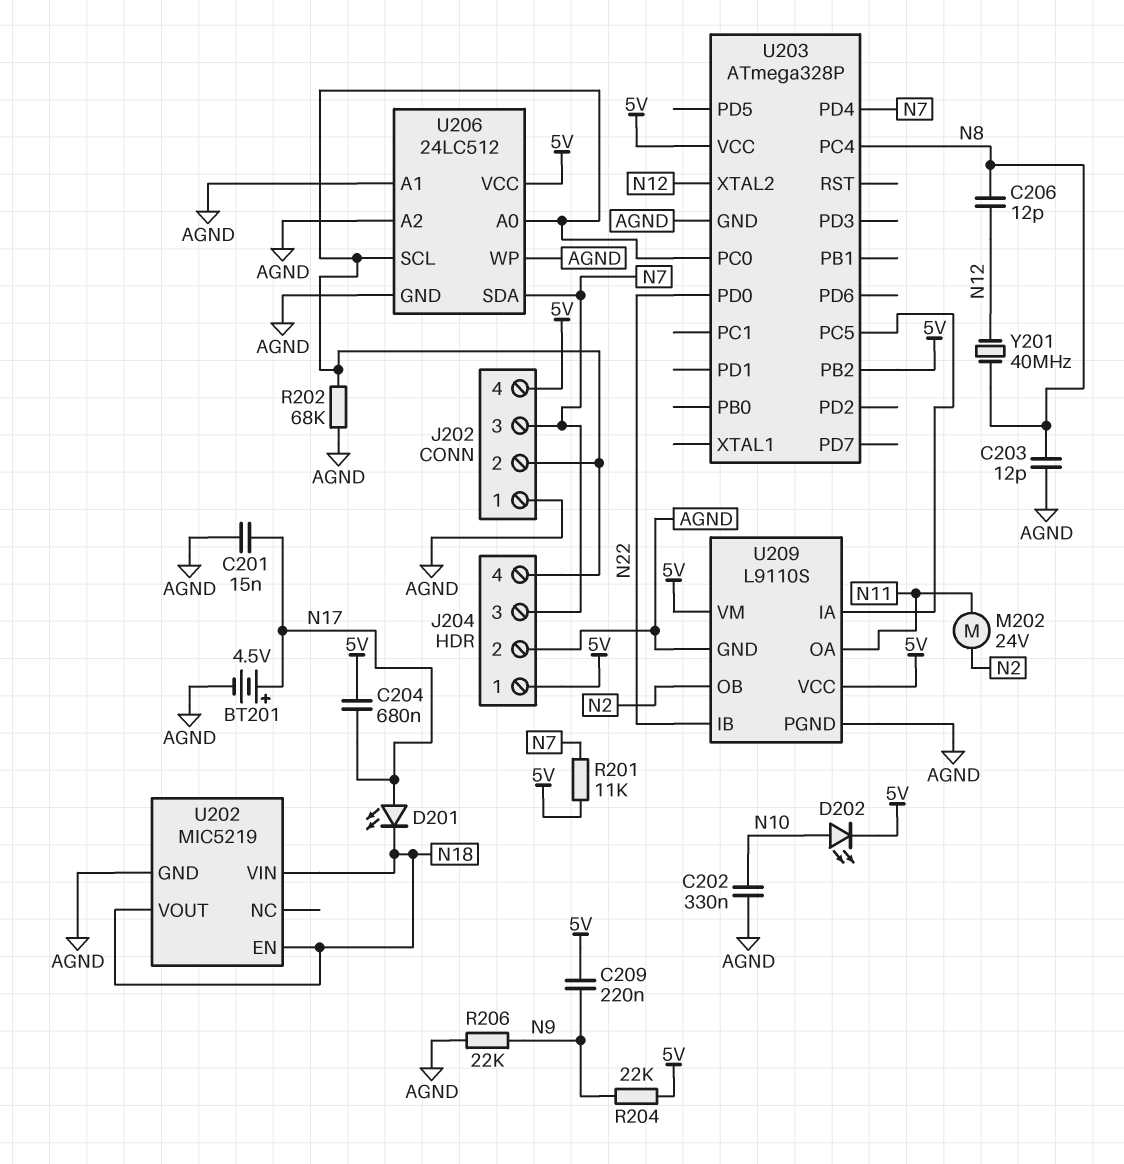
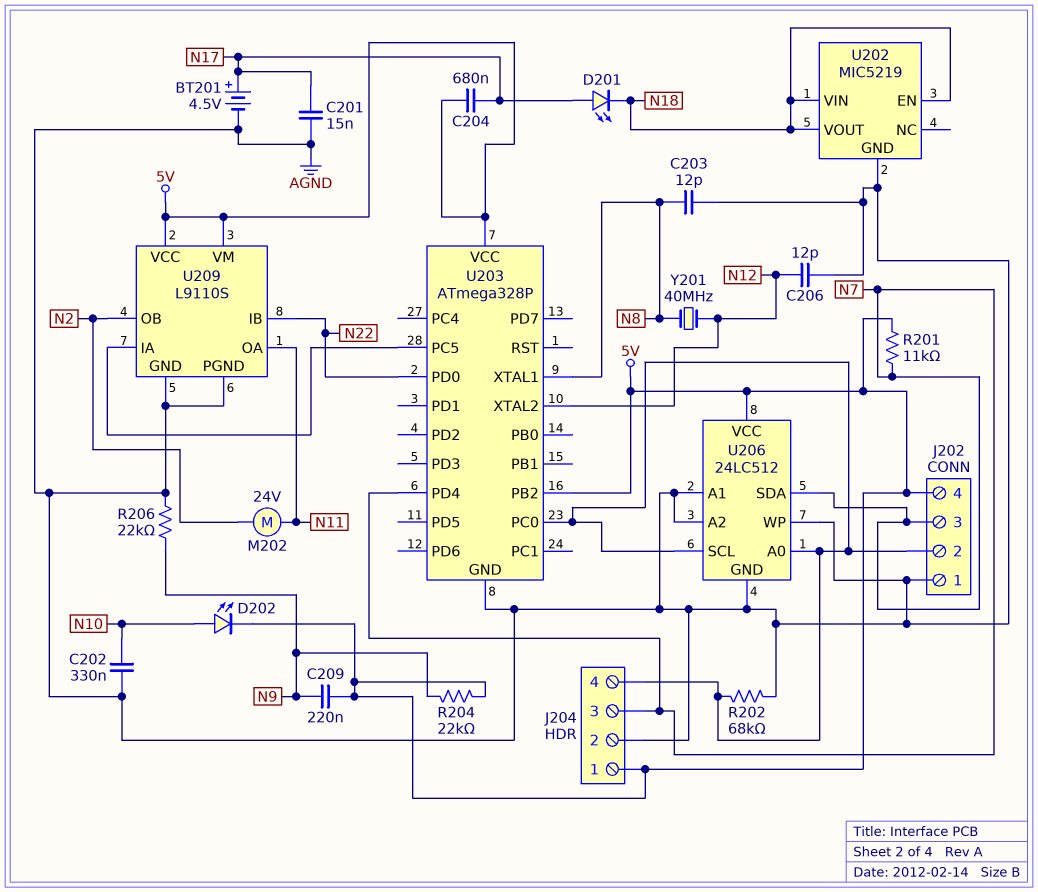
C206: 12pF (N8, N12) -> 12pF (AGND, N12)
U203 pin PC4: N8 -> none
U203 pin XTAL1: none -> N8

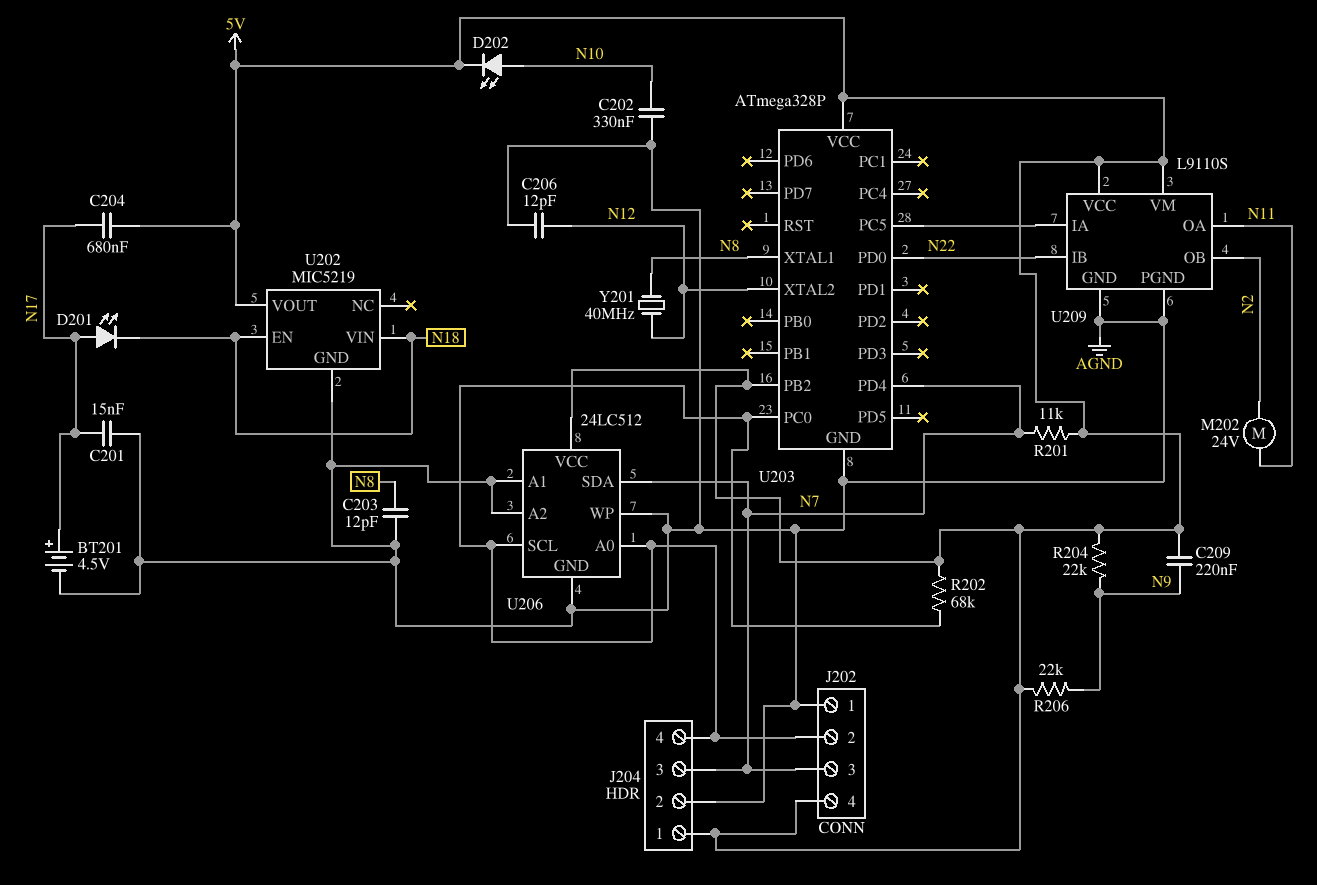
R202: 68k (AGND, J202/2) -> 68k (5V, J202/2)
R206: 22k (AGND, N9) -> 22k (5V, N9)
U202 pin VOUT: N18 -> 5V

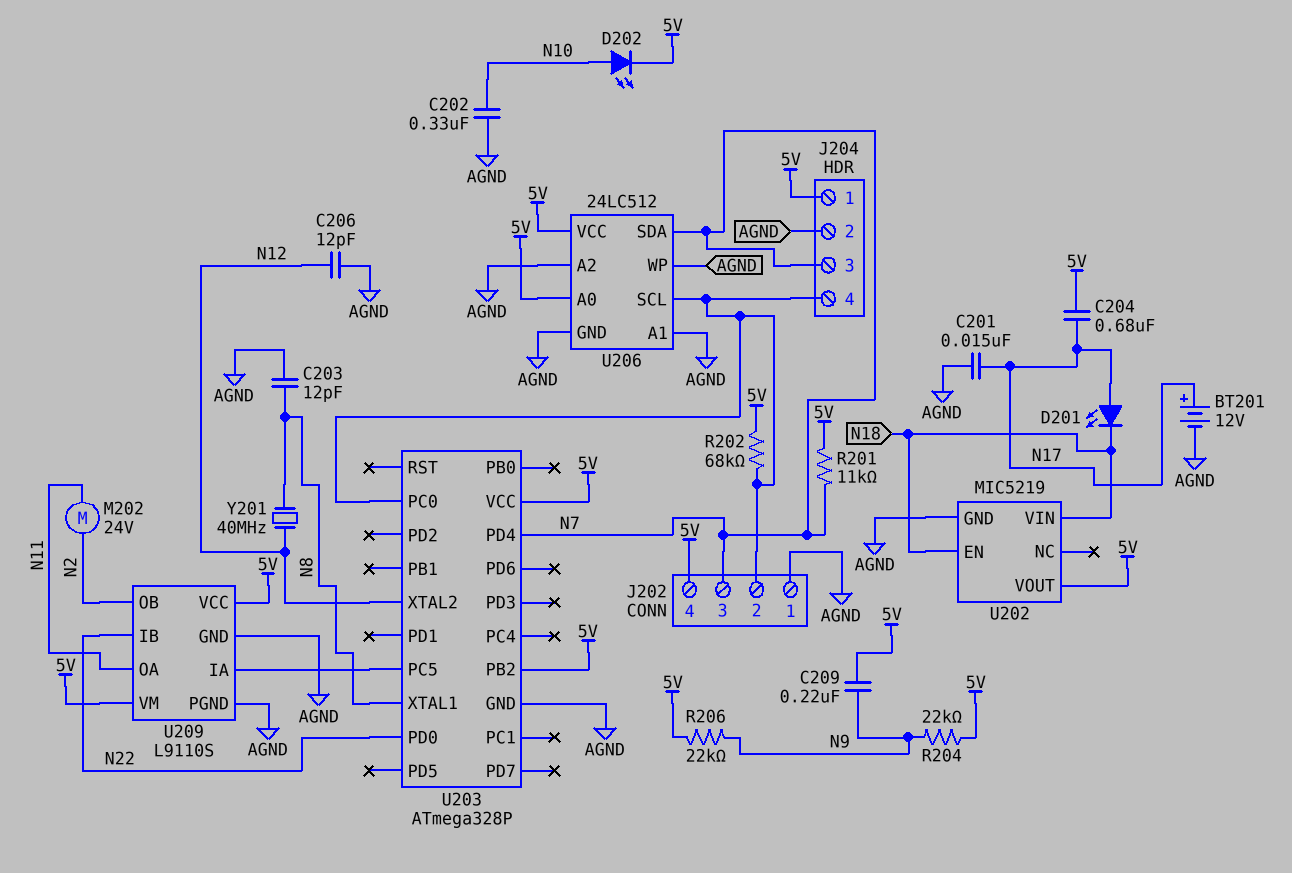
BT201: 4.5V (plus N17, minus AGND) -> 12V (plus N17, minus AGND)
U206 pin A0: J202/2 -> 5V

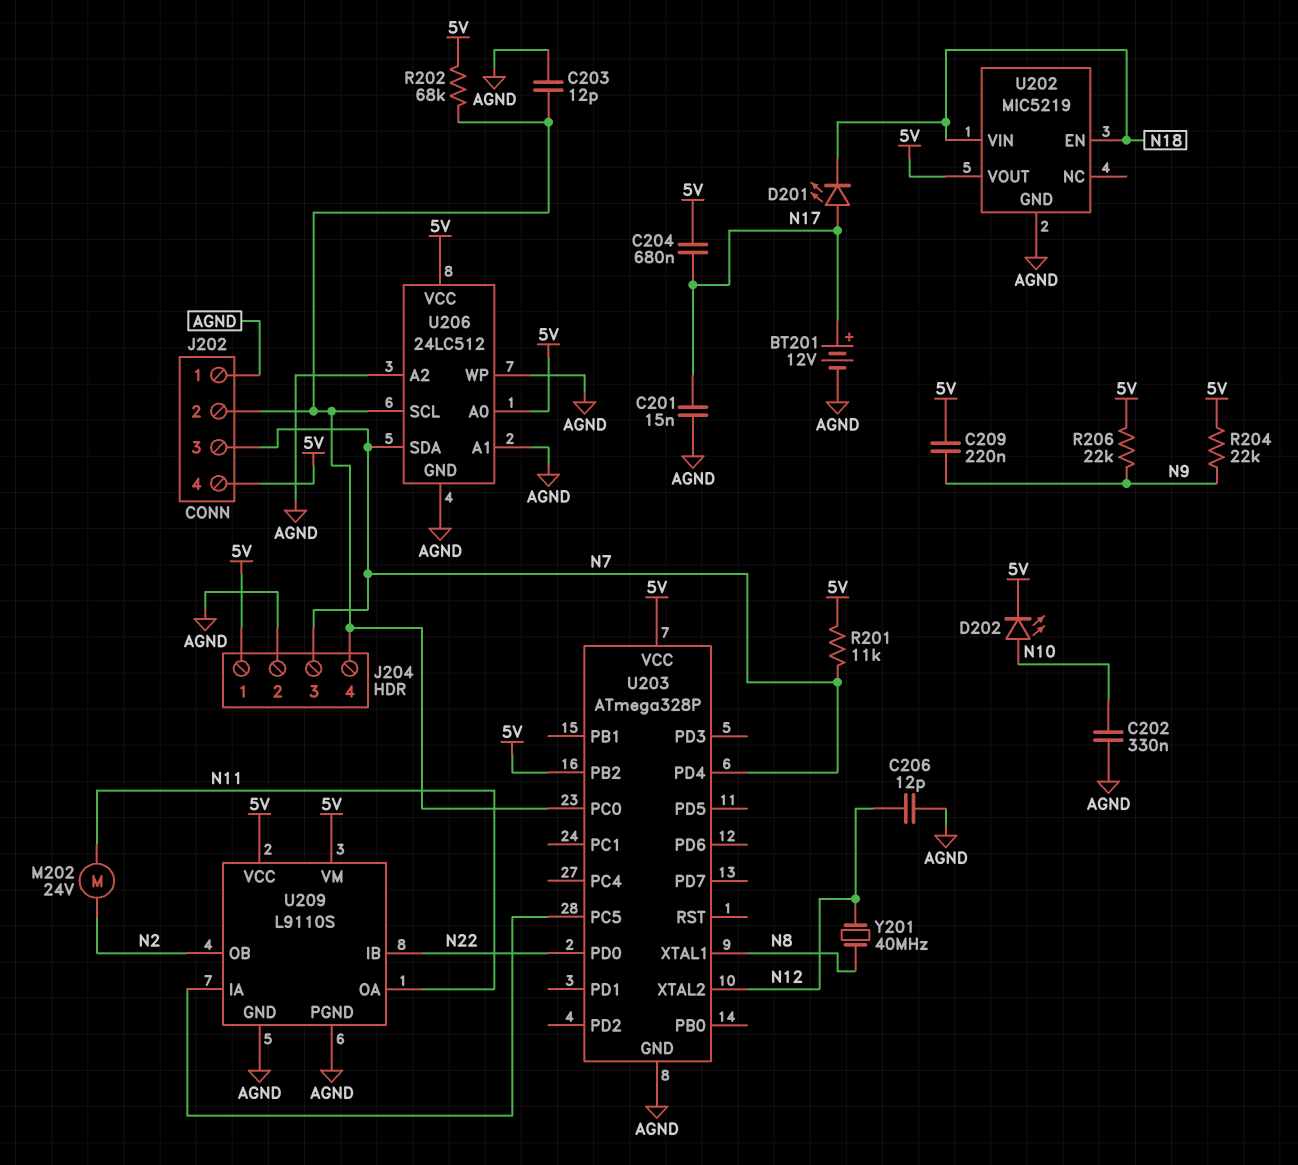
C203: 12pF (AGND, N8) -> 12pF (AGND, J202/2)

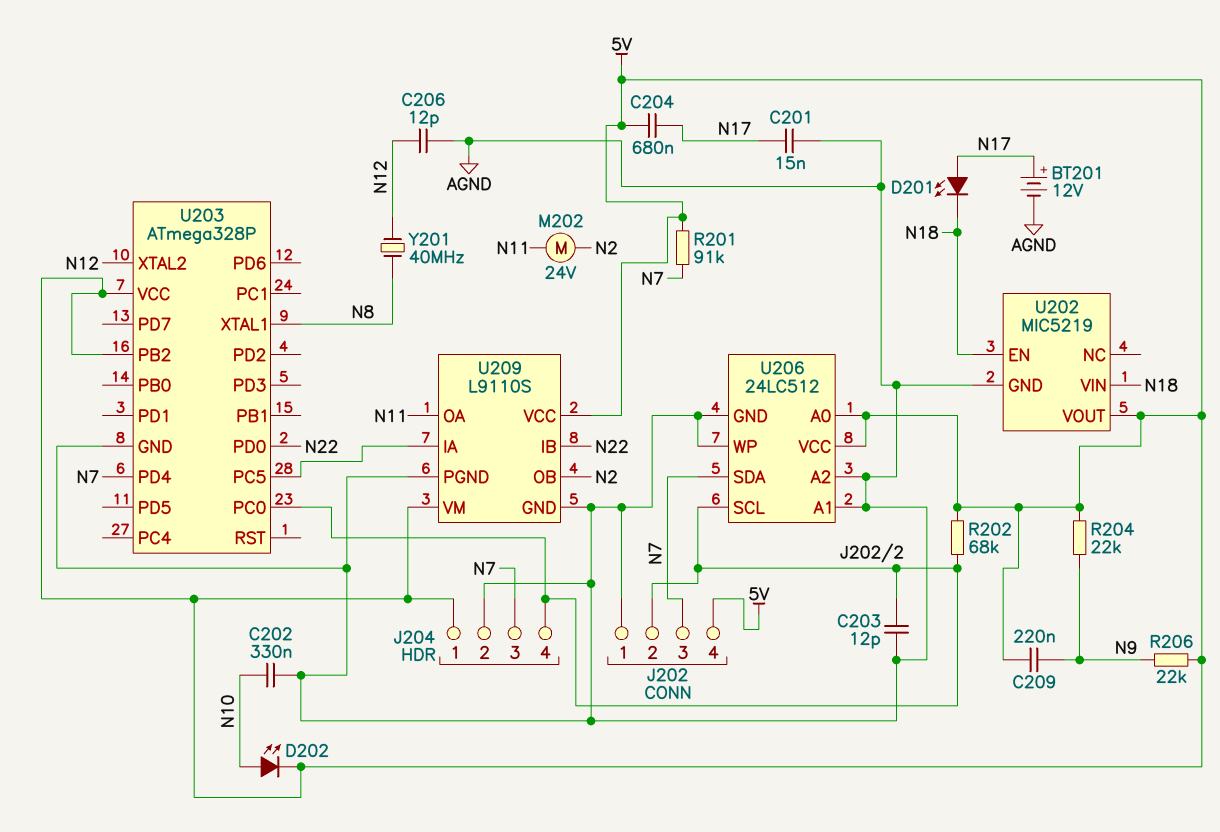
R201: 11k (5V, N7) -> 91k (5V, N7)

